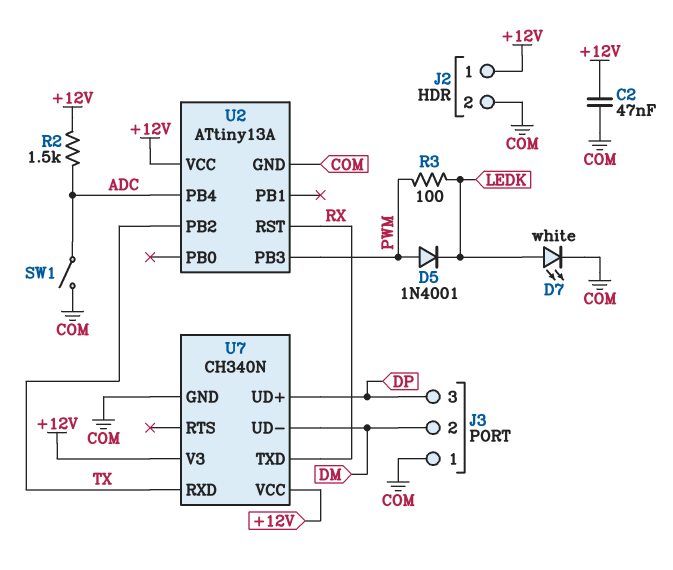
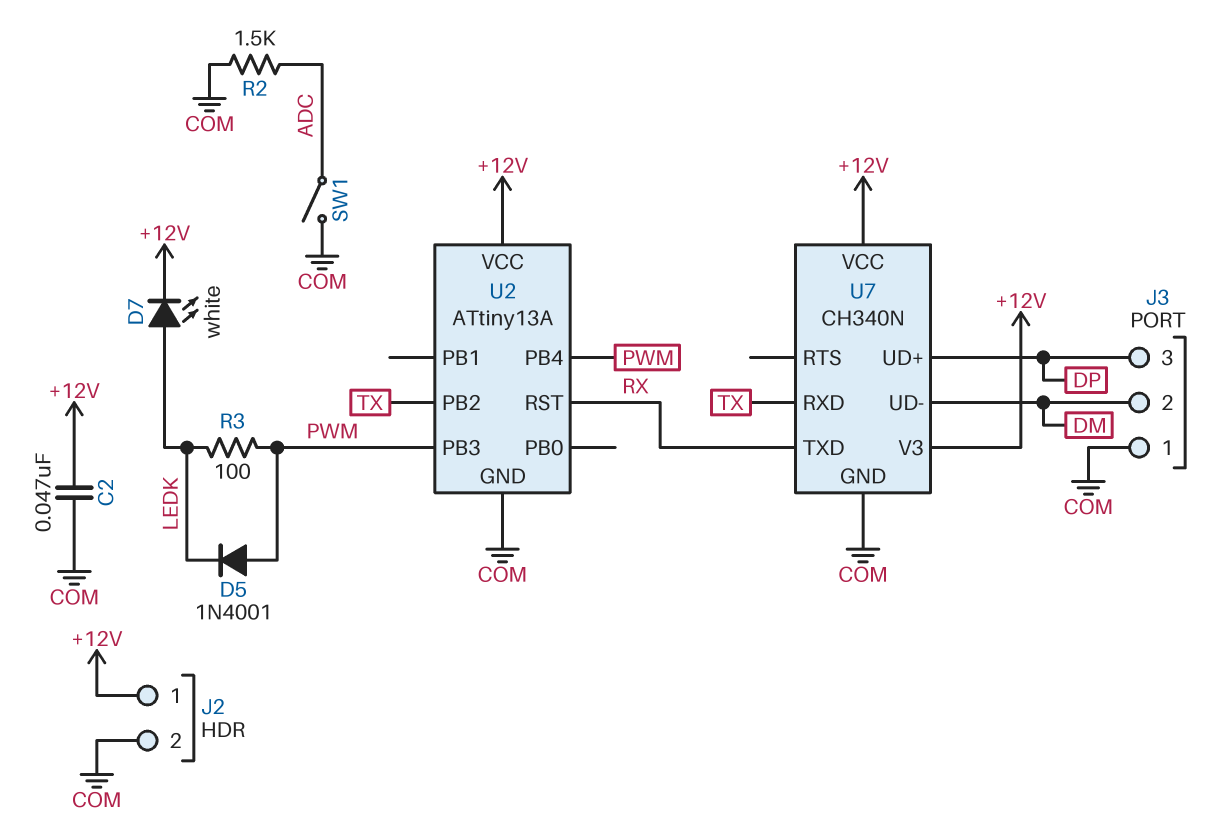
D7: LED white (A LEDK, K COM) -> LED white (A LEDK, K +12V)
R2: 1.5k (+12V, ADC) -> 1.5k (ADC, COM)
U2 pin PB4: ADC -> PWM

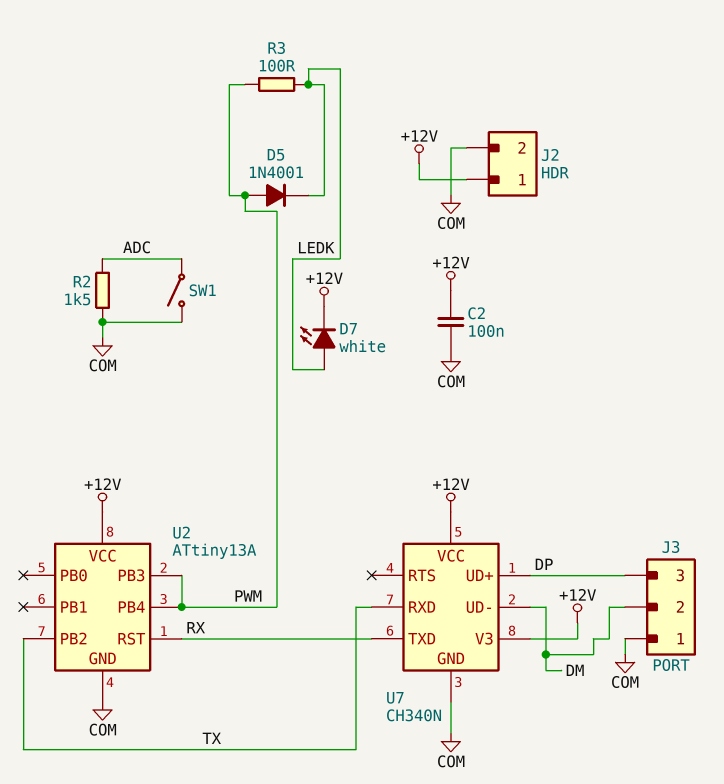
C2: 47nF (+12V, COM) -> 100nF (+12V, COM)

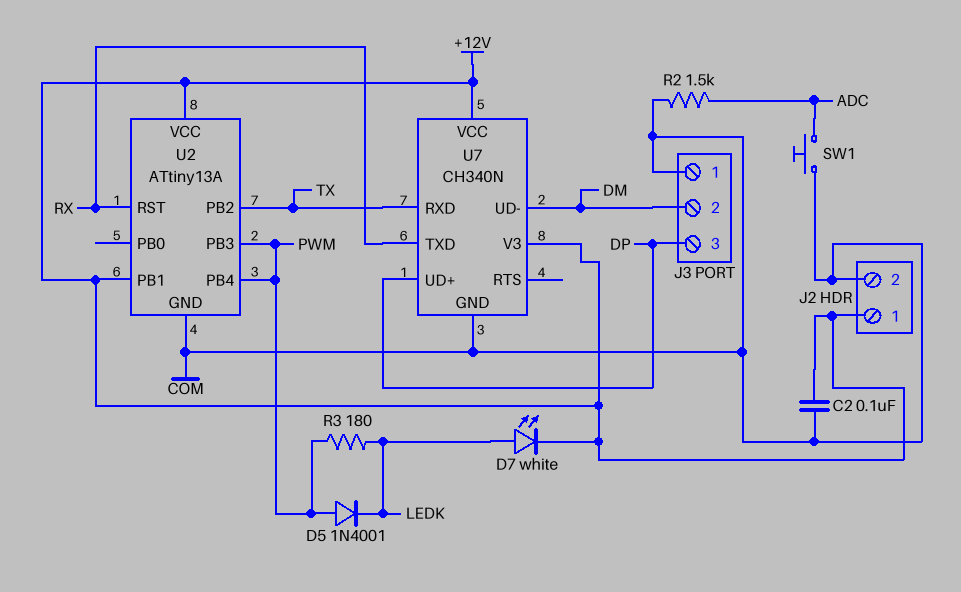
R3: 100 (LEDK, PWM) -> 180 (LEDK, PWM)
SW1: switch (ADC, COM) -> button (ADC, COM)
U2 pin PB1: none -> +12V

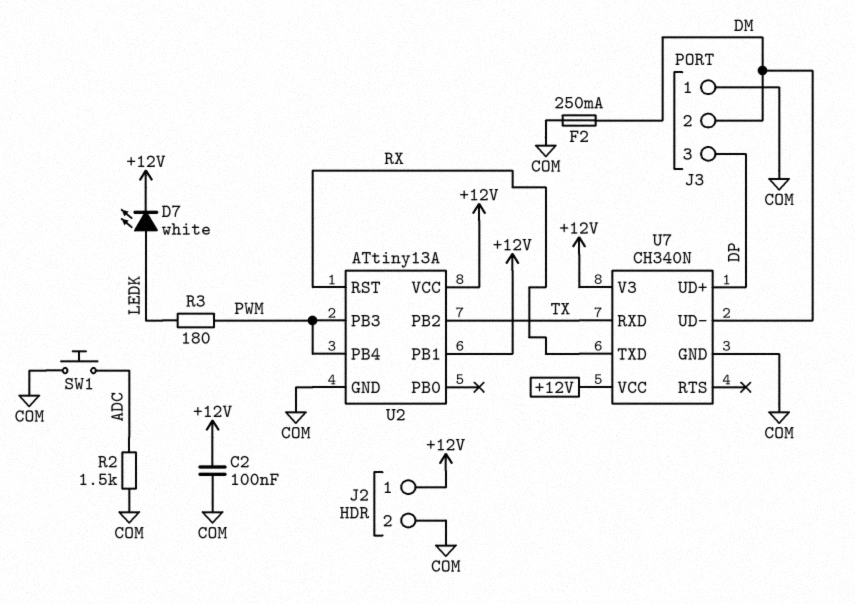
D5: diode 1N4001 (A PWM, K LEDK) -> none
F2: none -> 250mA (COM, DM)

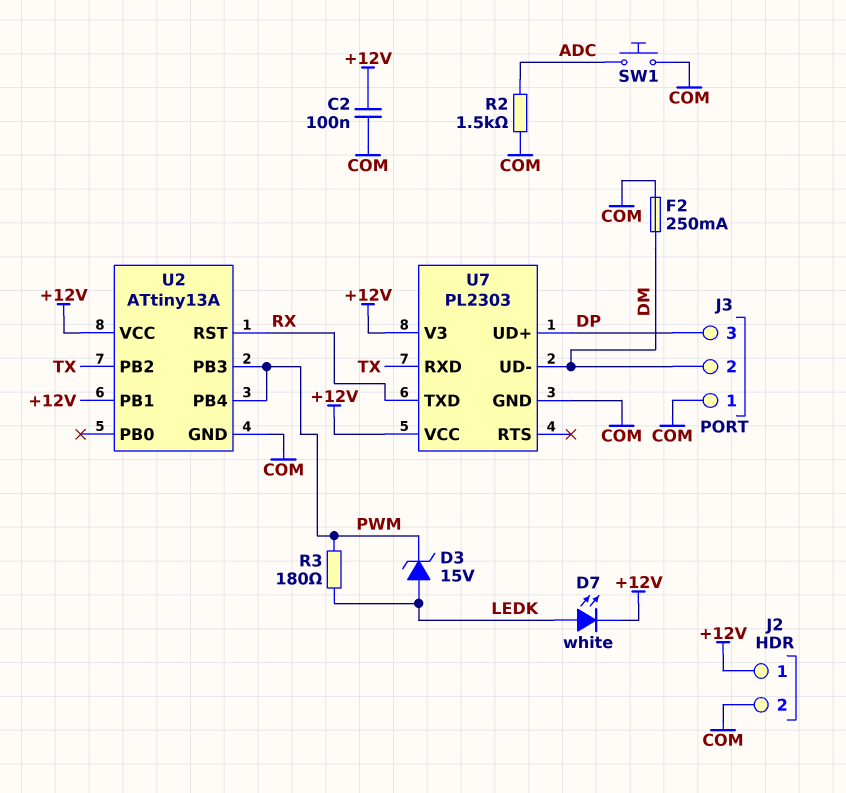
D3: none -> zener 15V (A LEDK, K PWM)
U7: CH340N -> PL2303

